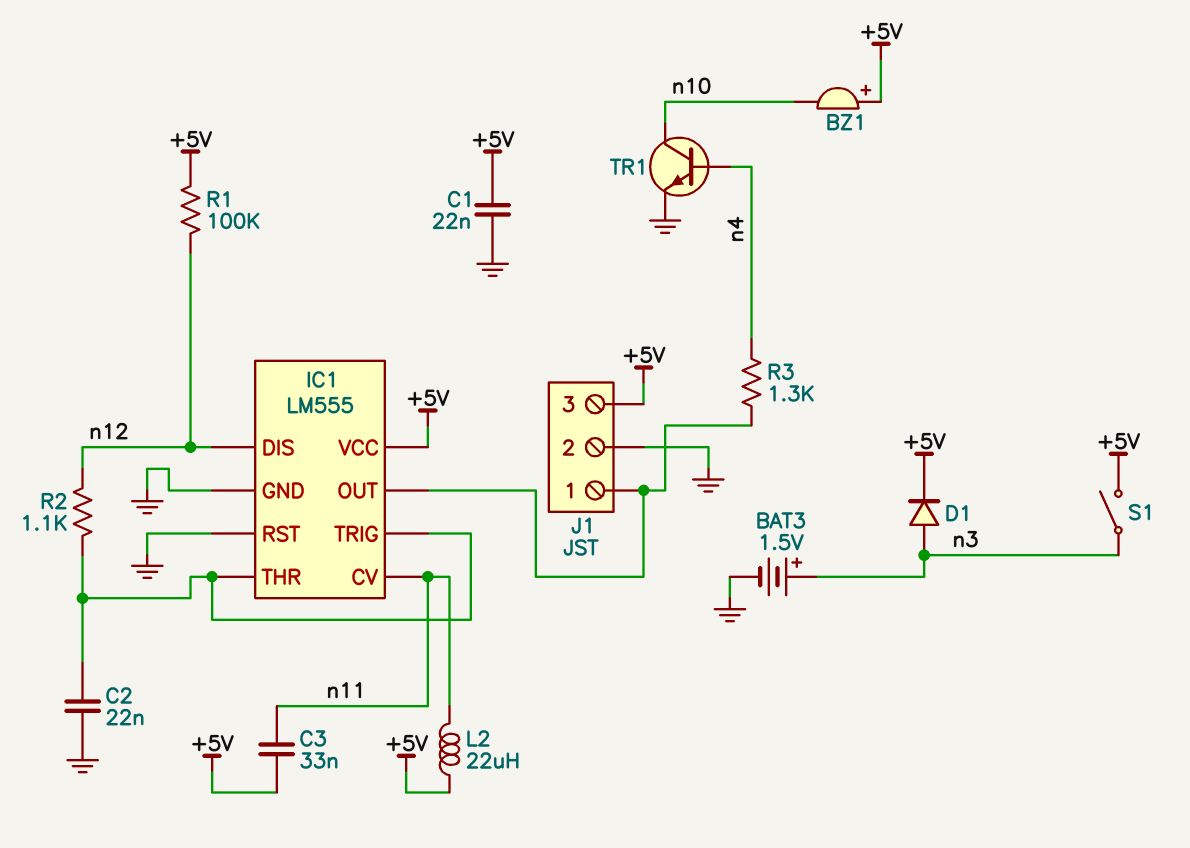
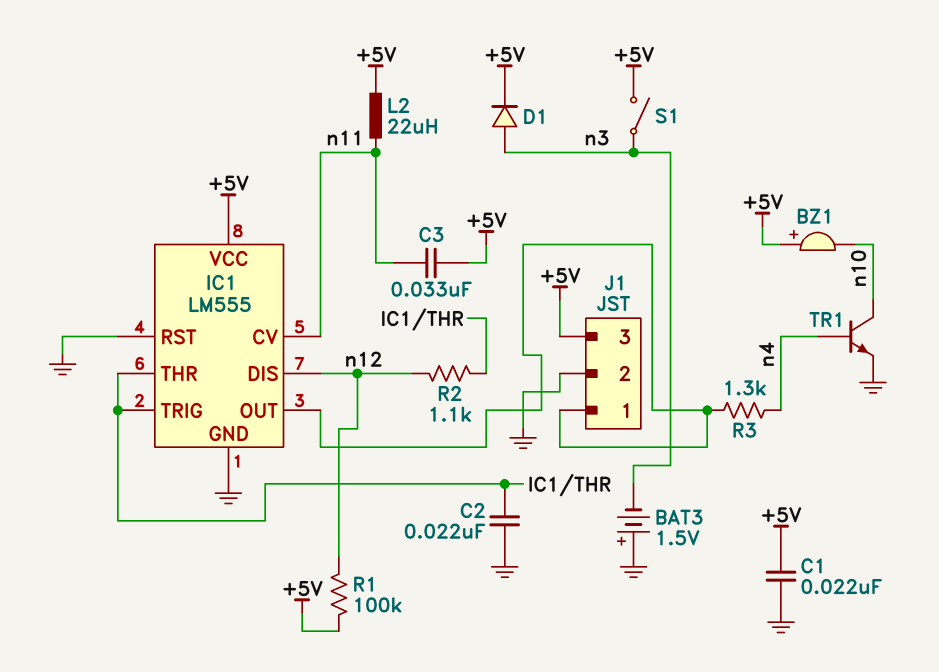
BAT3: 1.5V (plus n3, minus GND) -> 1.5V (plus GND, minus n3)

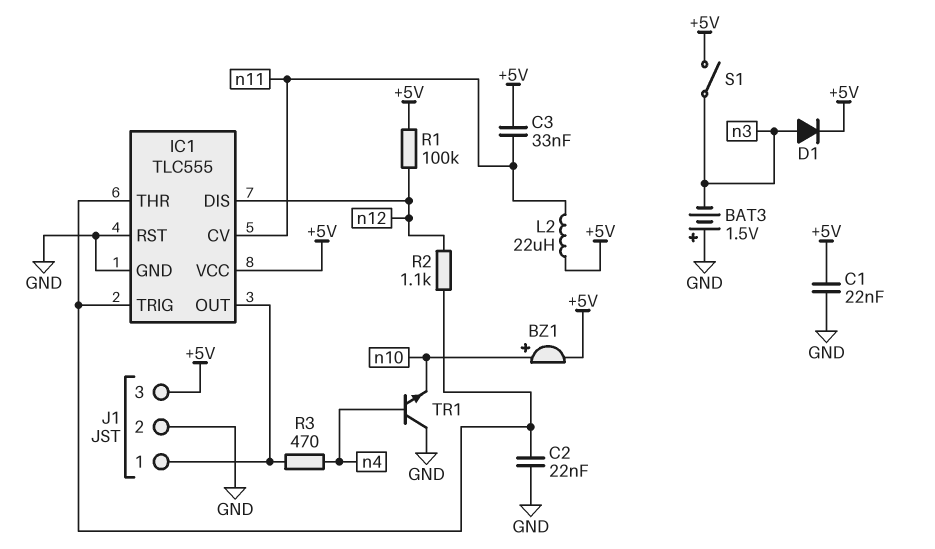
BZ1: buzzer (plus +5V, minus n10) -> buzzer (plus n10, minus +5V)
IC1: LM555 -> TLC555
R3: 1.3k (IC1/OUT, n4) -> 470 (IC1/OUT, n4)
TR1: NPN (B n4, C n10, E GND) -> NPN (B n4, C GND, E n10)

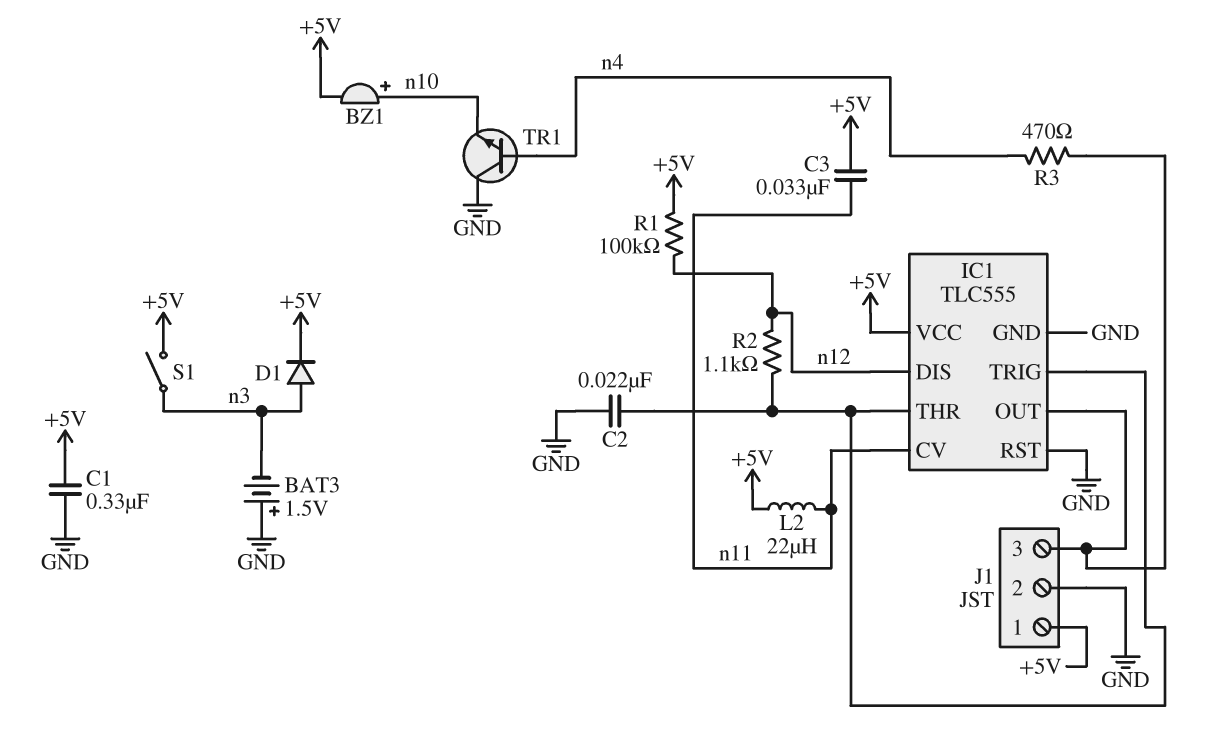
C1: 22nF (+5V, GND) -> 330nF (+5V, GND)
J1 pin 1: IC1/OUT -> +5V
J1 pin 3: +5V -> IC1/OUT

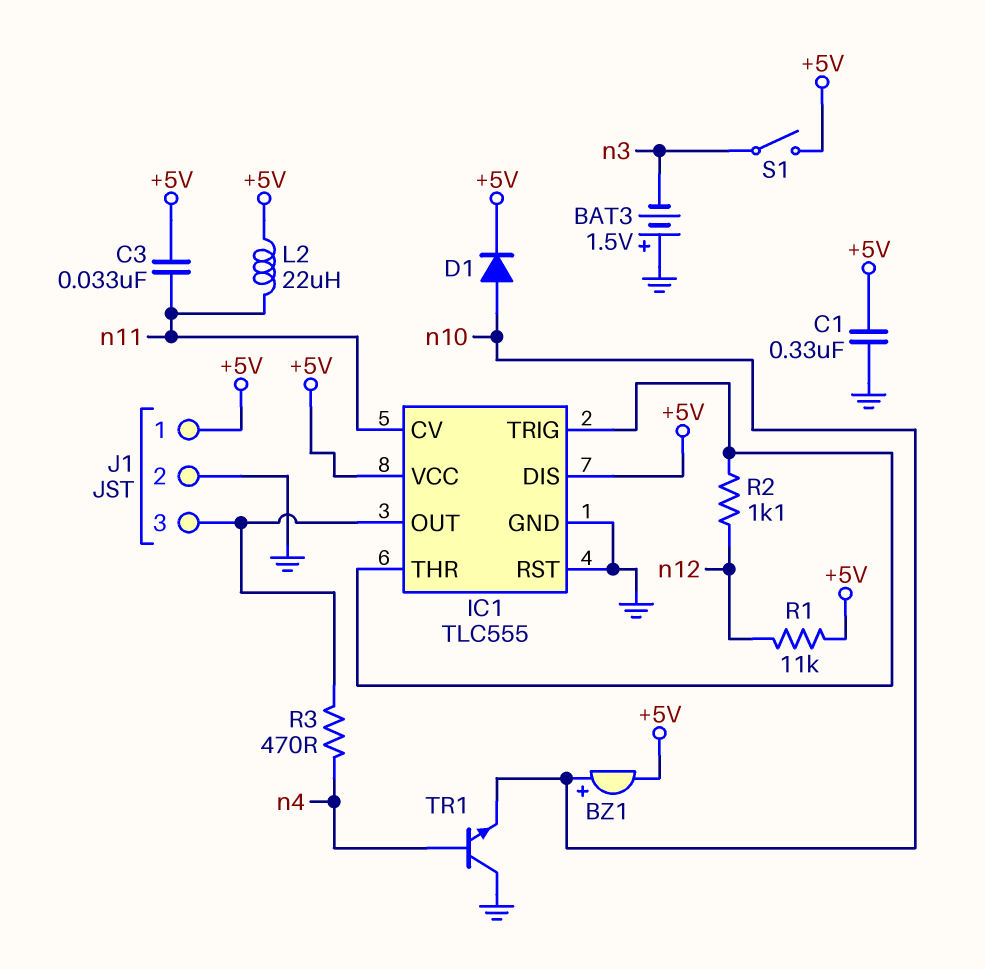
C2: 22nF (GND, IC1/THR) -> none
D1: diode (A n3, K +5V) -> diode (A n10, K +5V)
IC1 pin DIS: n12 -> +5V
R1: 100k (+5V, n12) -> 11k (+5V, n12)

